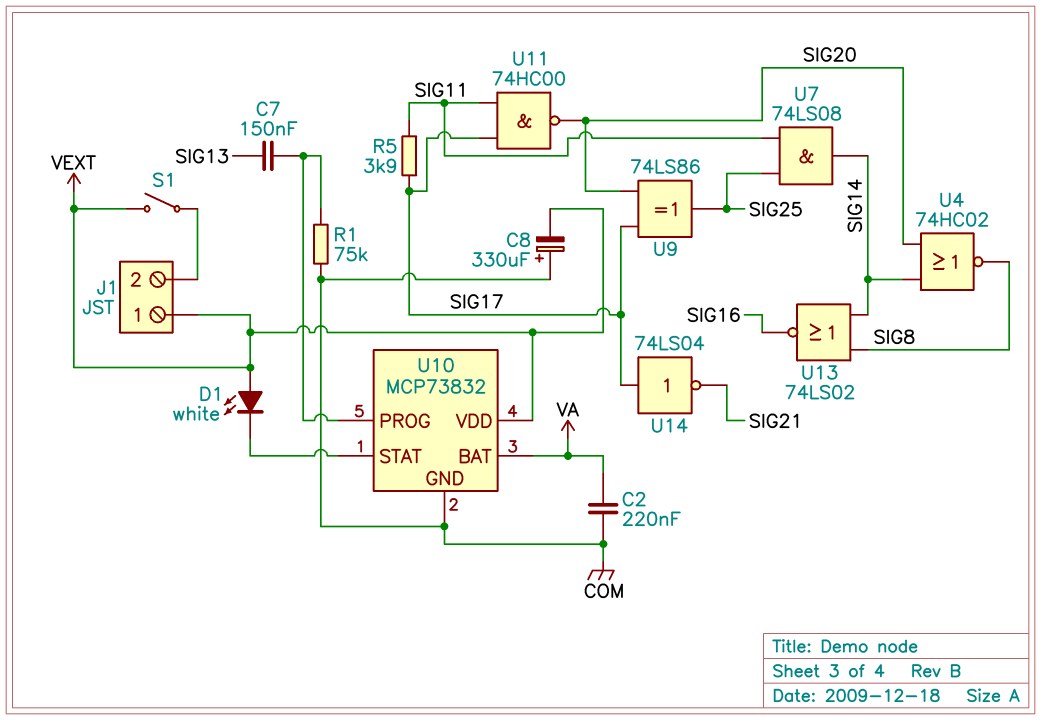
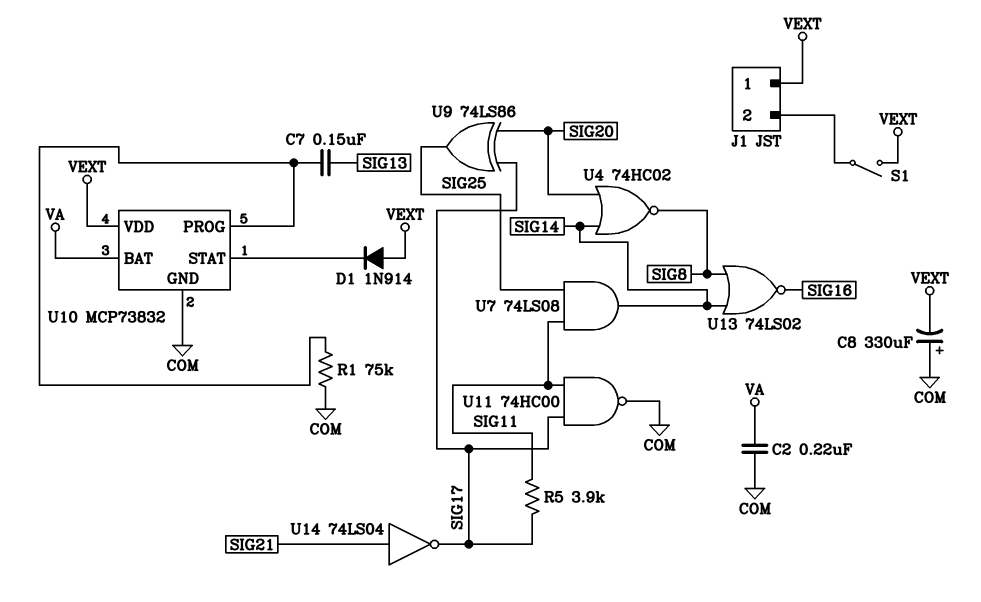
D1: LED white (A VEXT, K U10/STAT) -> diode 1N914 (A VEXT, K U10/STAT)
U11: NAND 74HC00 (in SIG11, in SIG17, out SIG20) -> NAND 74HC00 (in SIG11, in SIG17, out COM)
U14: NOT 74LS04 (in SIG17, out SIG21) -> NOT 74LS04 (in SIG21, out SIG17)

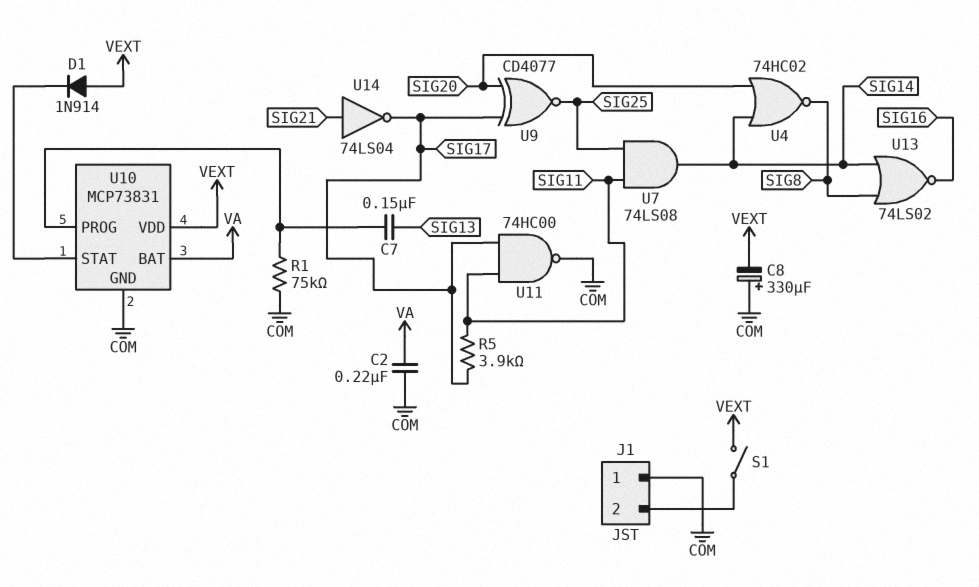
J1 pin 1: VEXT -> COM
U9: XOR 74LS86 (in SIG17, in SIG20, out SIG25) -> XNOR CD4077 (in SIG17, in SIG20, out SIG25)
U10: MCP73832 -> MCP73831

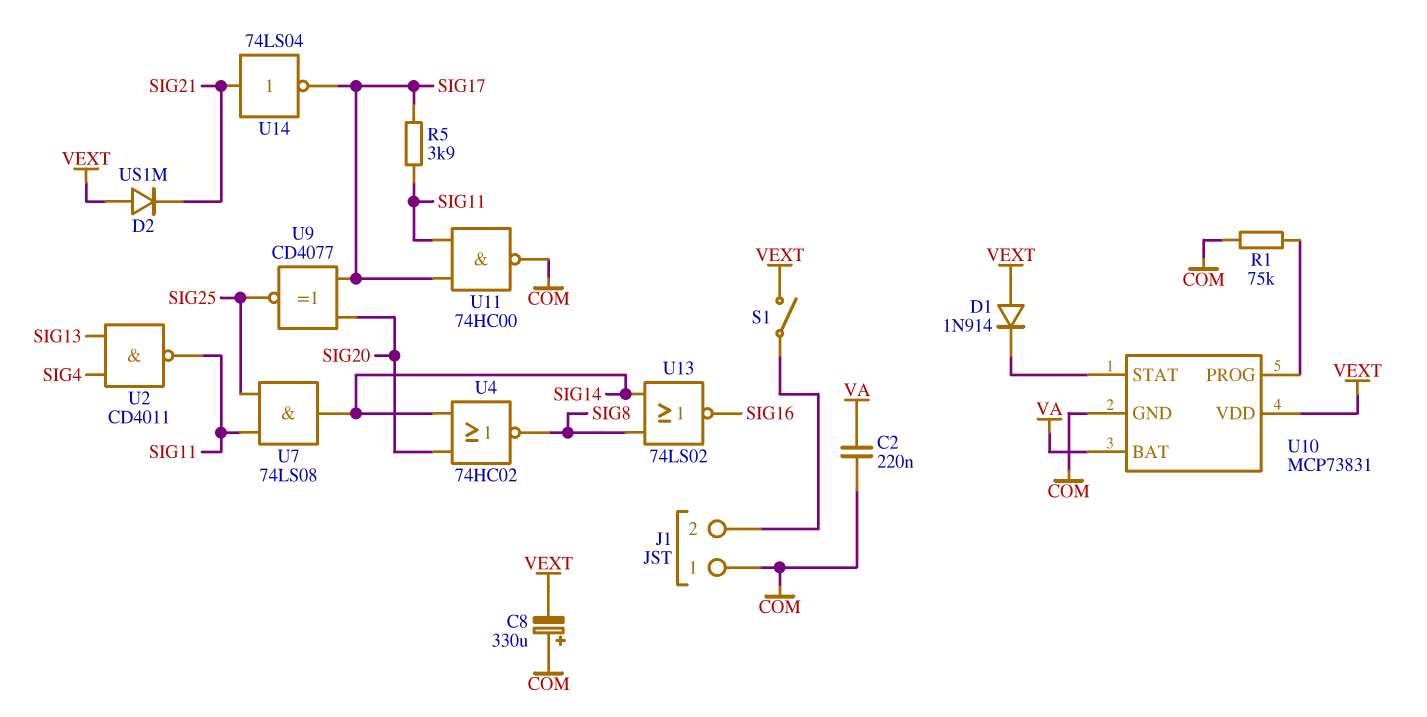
C7: 150nF (SIG13, U10/PROG) -> none
D2: none -> diode US1M (A VEXT, K SIG21)
U2: none -> NAND CD4011 (in SIG4, in SIG13, out SIG11)

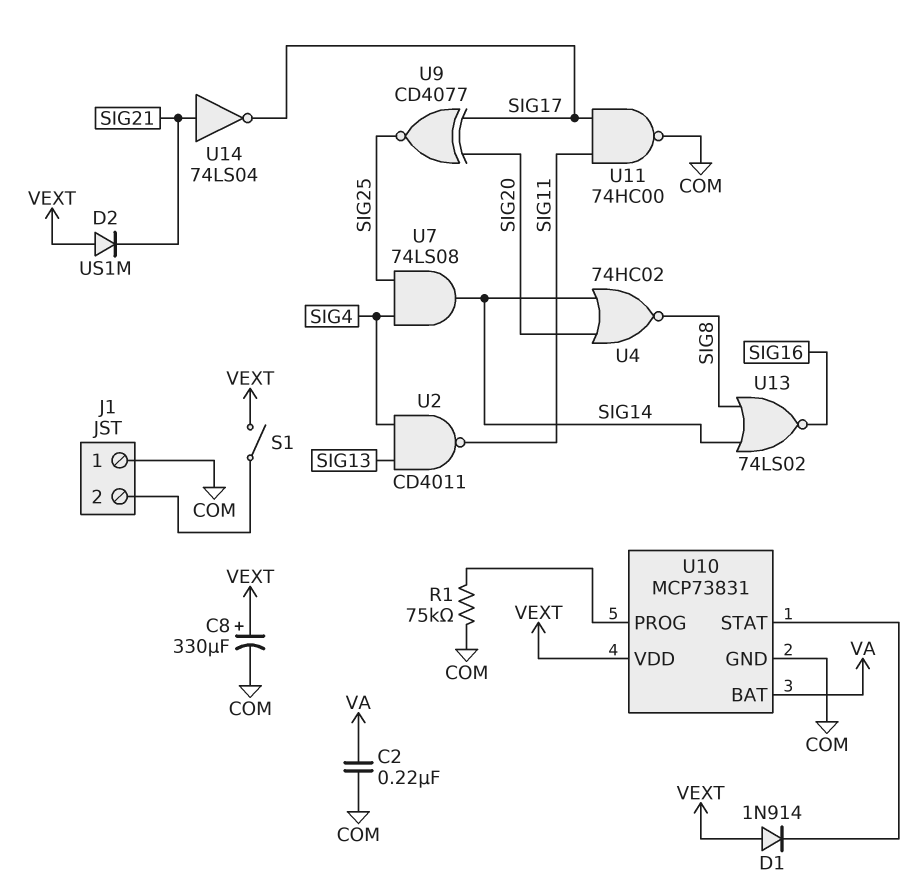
C8: 330uF (plus COM, minus VEXT) -> 330uF (plus VEXT, minus COM)
R5: 3.9k (SIG11, SIG17) -> none
U7: AND 74LS08 (in SIG11, in SIG25, out SIG14) -> AND 74LS08 (in SIG4, in SIG25, out SIG14)

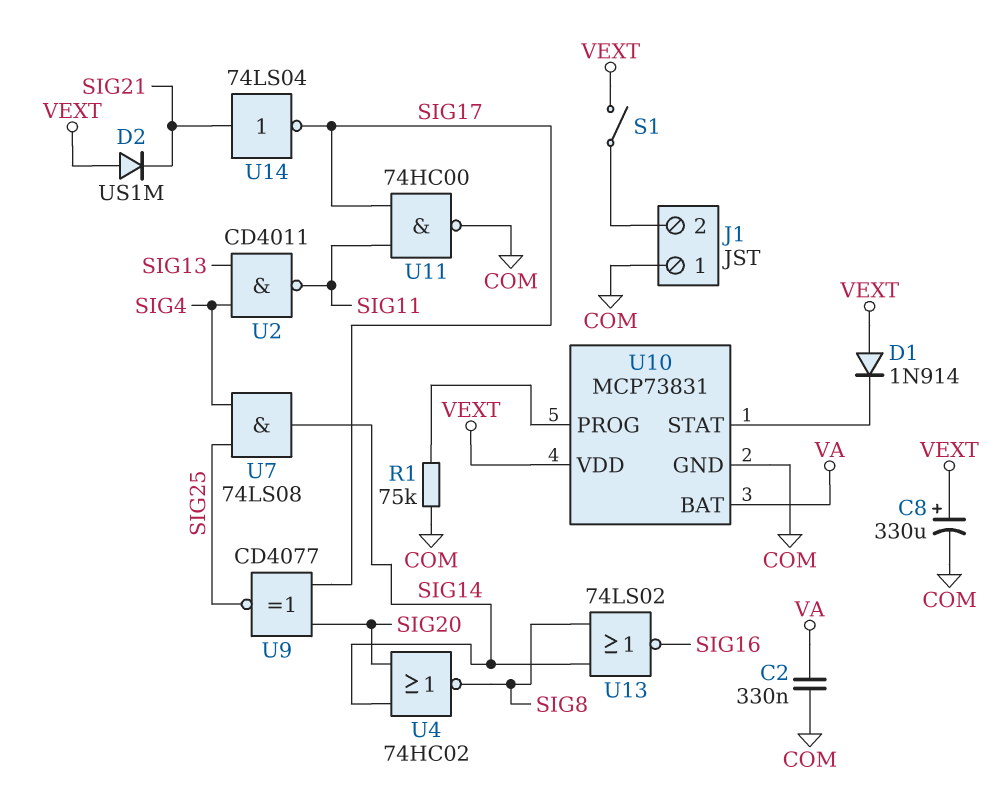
C2: 220nF (COM, VA) -> 330nF (COM, VA)

